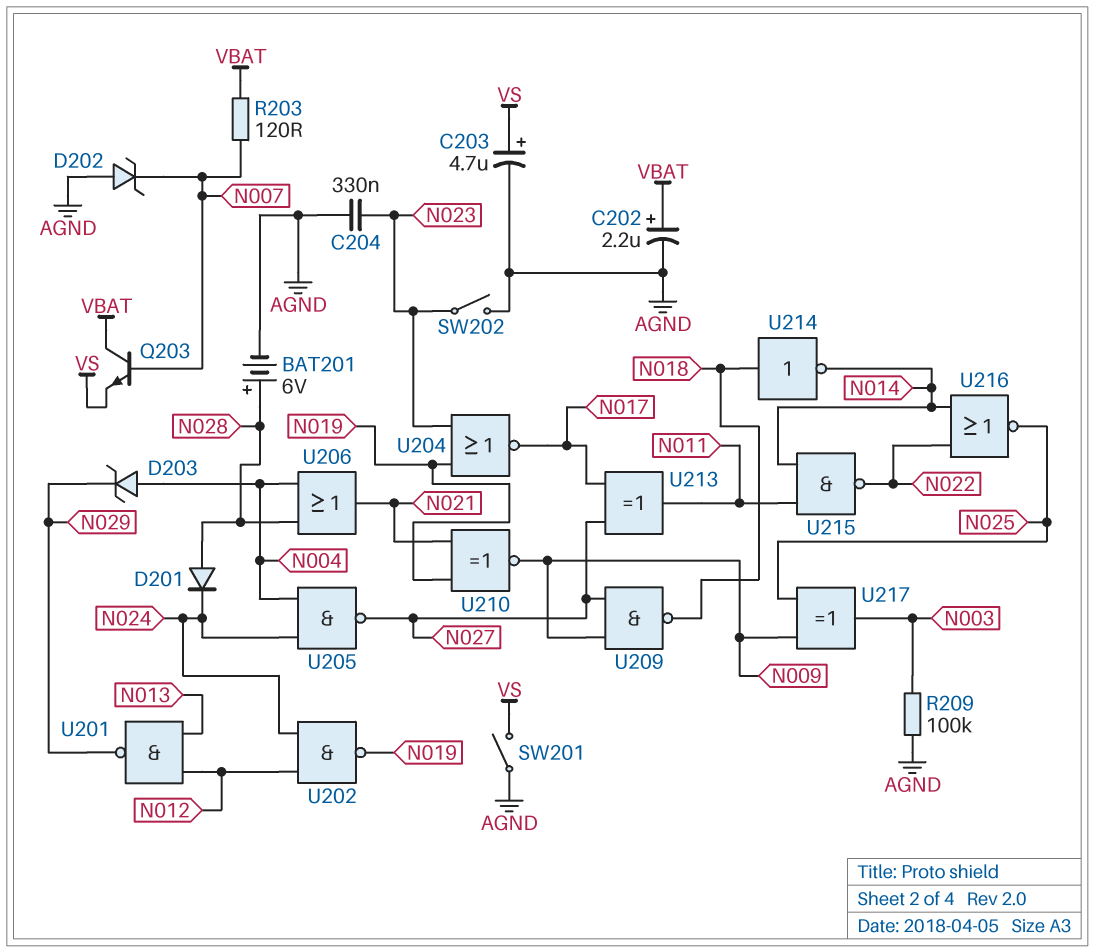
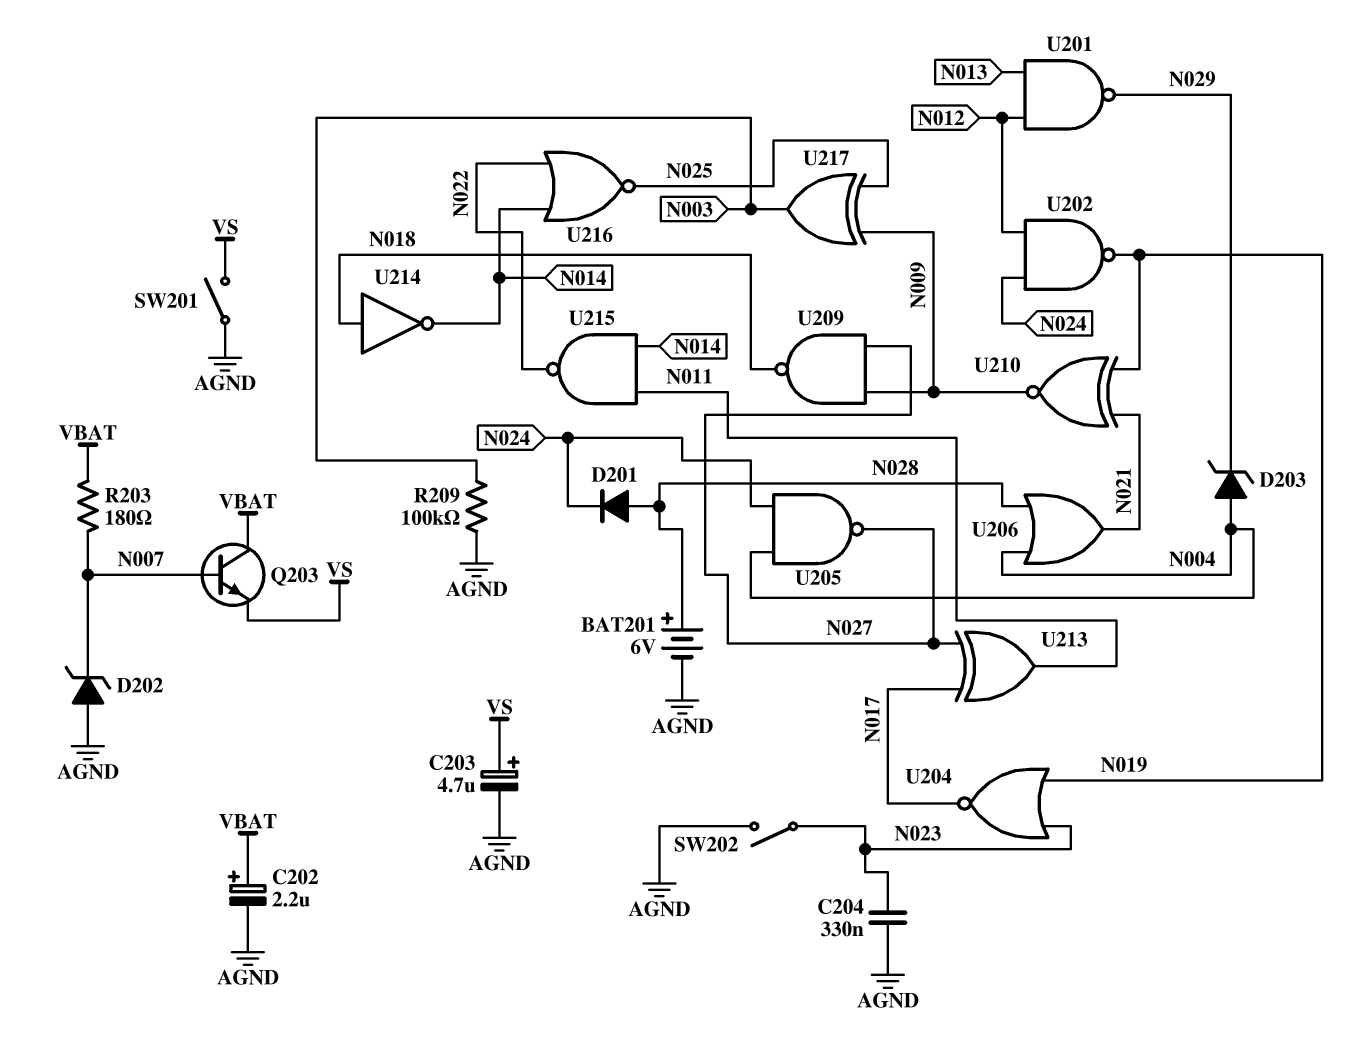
R203: 120 (N007, VBAT) -> 180 (N007, VBAT)

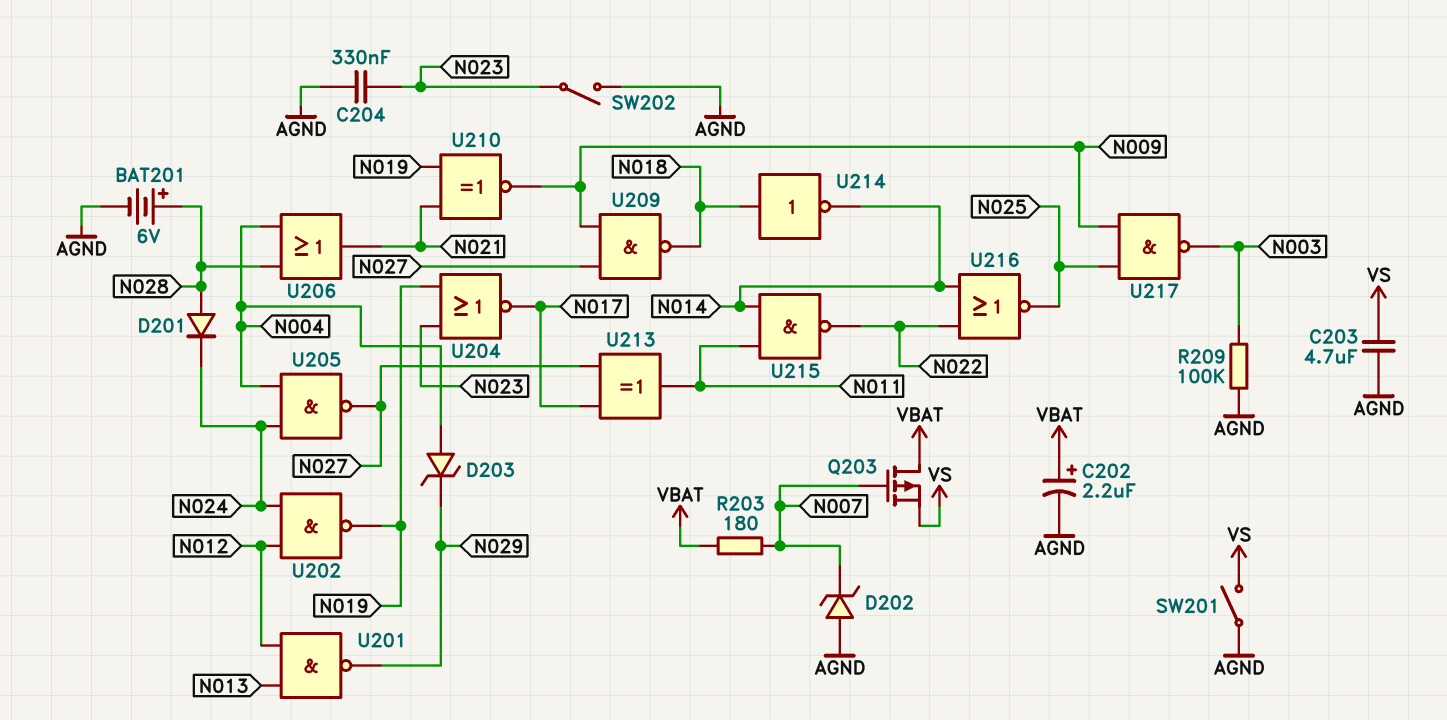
C203: 4.7uF (plus VS, minus AGND) -> 4.7uF (AGND, VS)
Q203: NPN (B N007, C VBAT, E VS) -> PMOS (G N007, D VBAT, S VS)
U217: XOR (in N009, in N025, out N003) -> NAND (in N009, in N025, out N003)

